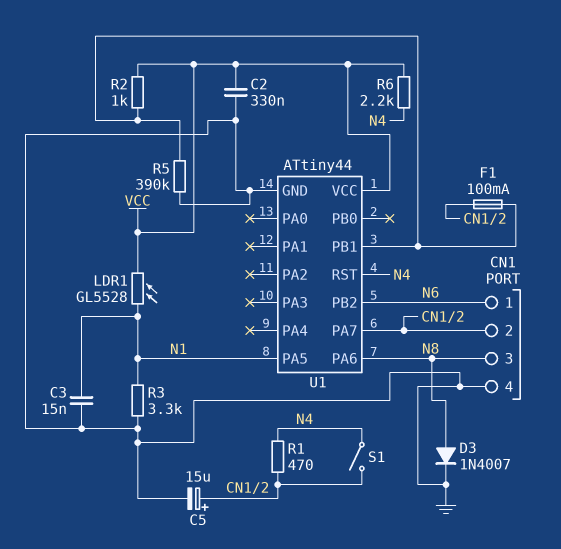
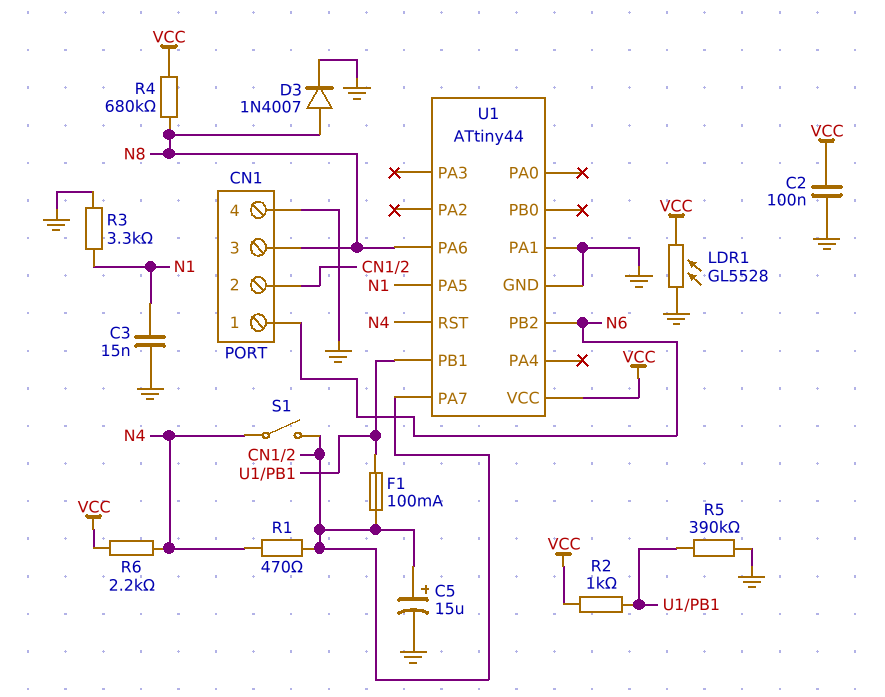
C2: 330nF (GND, VCC) -> 100nF (GND, VCC)
LDR1: GL5528 (N1, VCC) -> GL5528 (GND, VCC)
R4: none -> 680k (N8, VCC)
U1 pin PA1: none -> GND

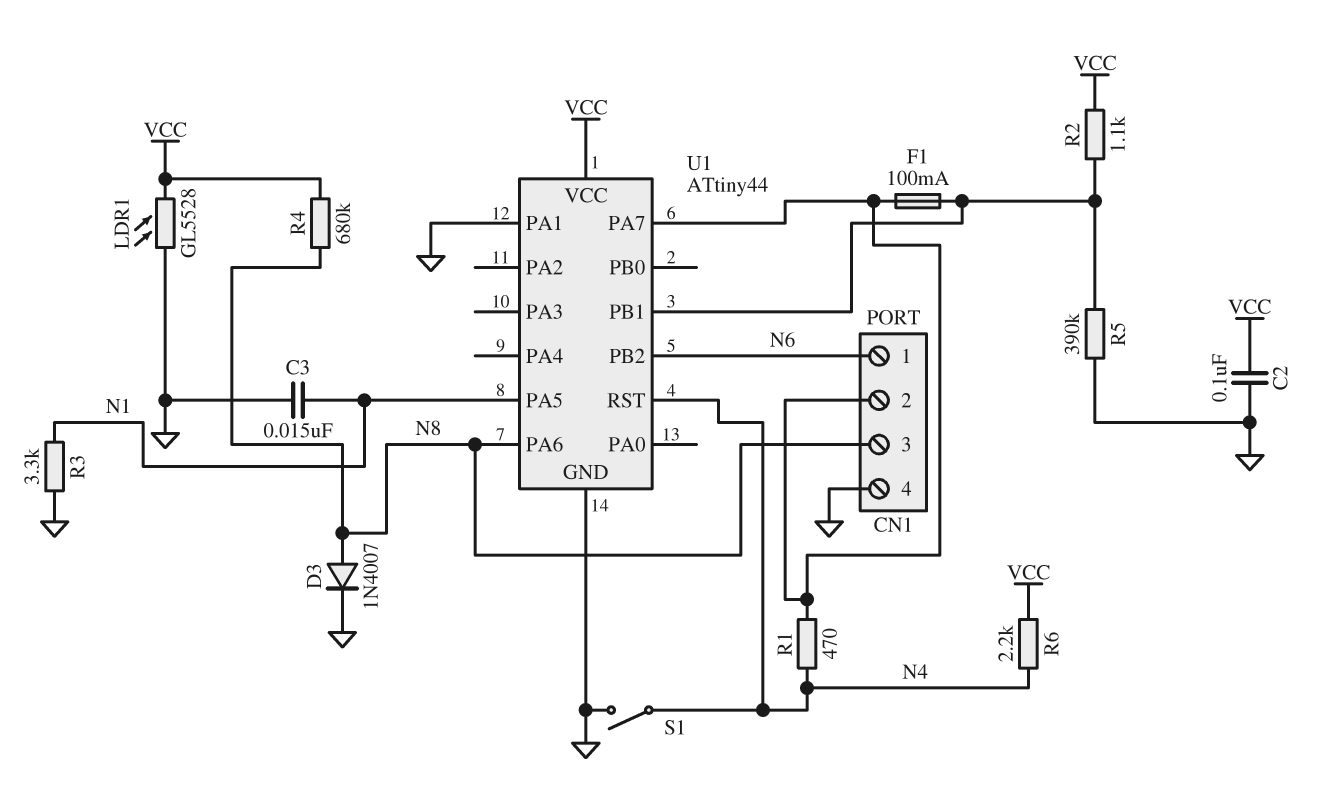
C5: 15uF (plus CN1/2, minus GND) -> none
R2: 1k (U1/PB1, VCC) -> 1.1k (U1/PB1, VCC)
S1: switch (CN1/2, N4) -> switch (GND, N4)

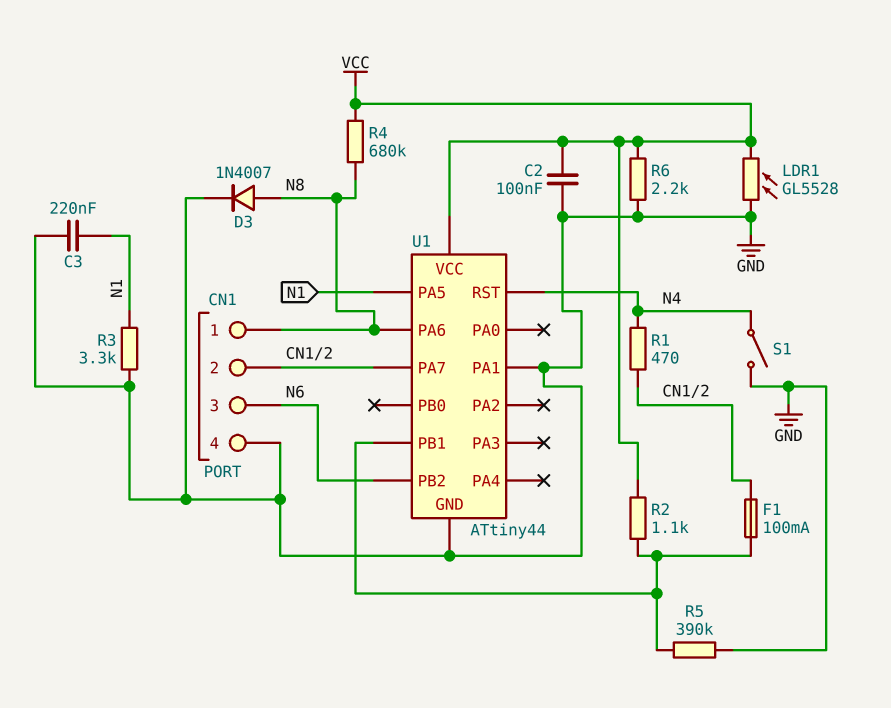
C3: 15nF (GND, N1) -> 220nF (GND, N1)
CN1 pin 1: N6 -> N8
CN1 pin 3: N8 -> N6
R6: 2.2k (N4, VCC) -> 2.2k (GND, VCC)

